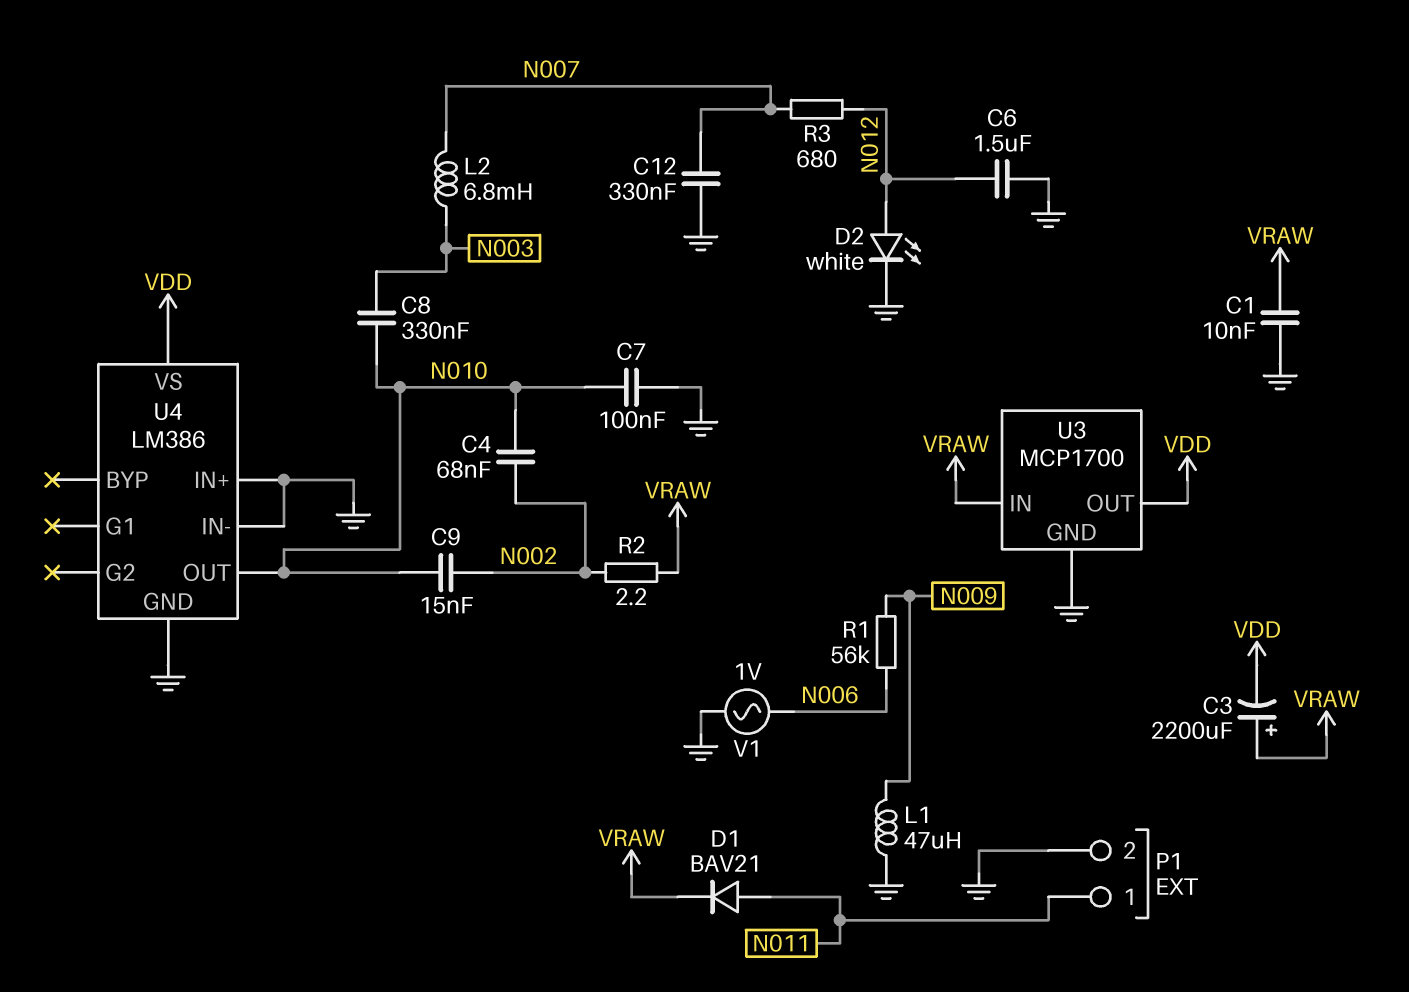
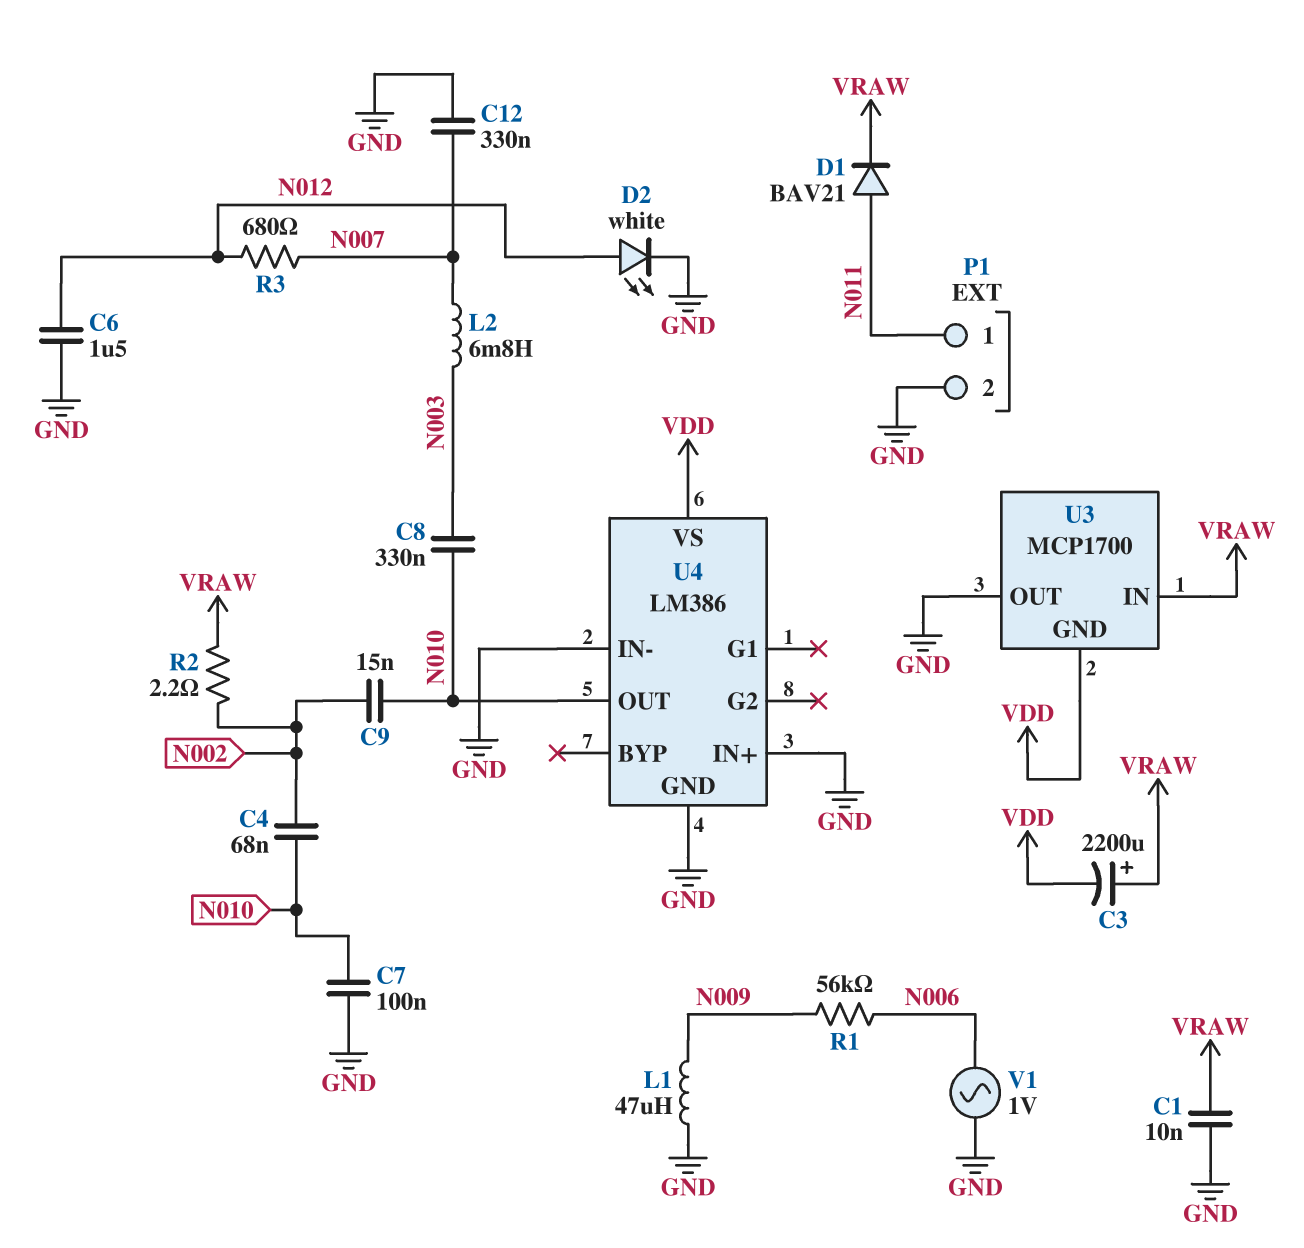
U3 pin GND: GND -> VDD
U3 pin OUT: VDD -> GND

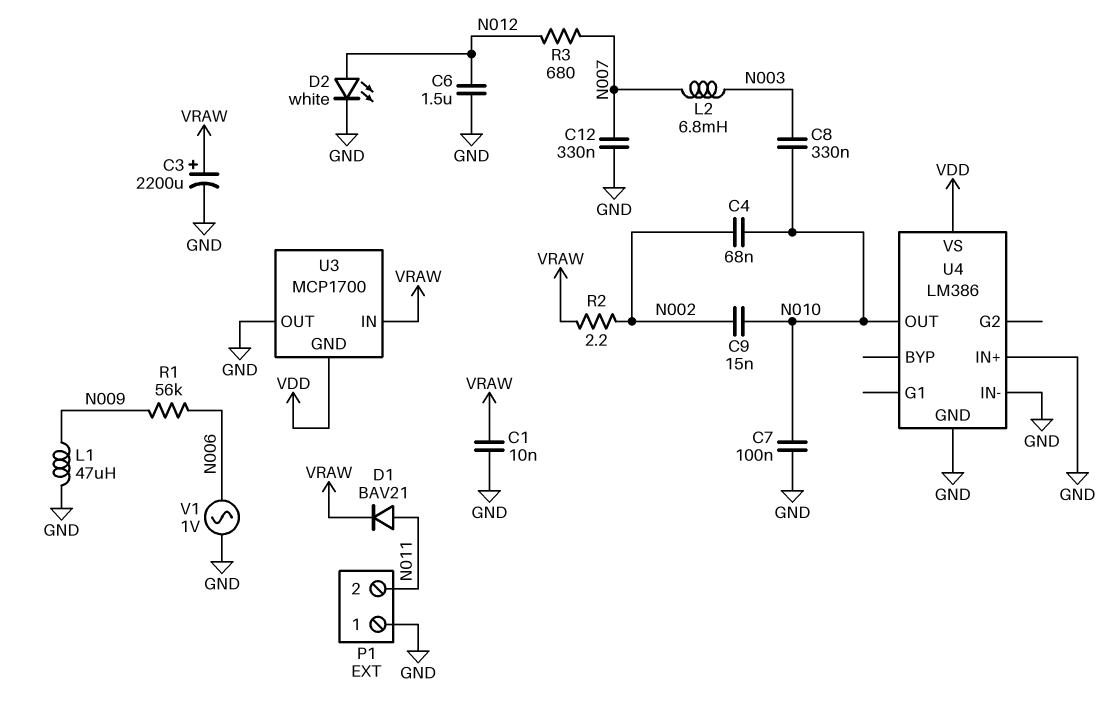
C3: 2200uF (plus VRAW, minus VDD) -> 2200uF (plus VRAW, minus GND)
P1 pin 1: N011 -> GND
P1 pin 2: GND -> N011

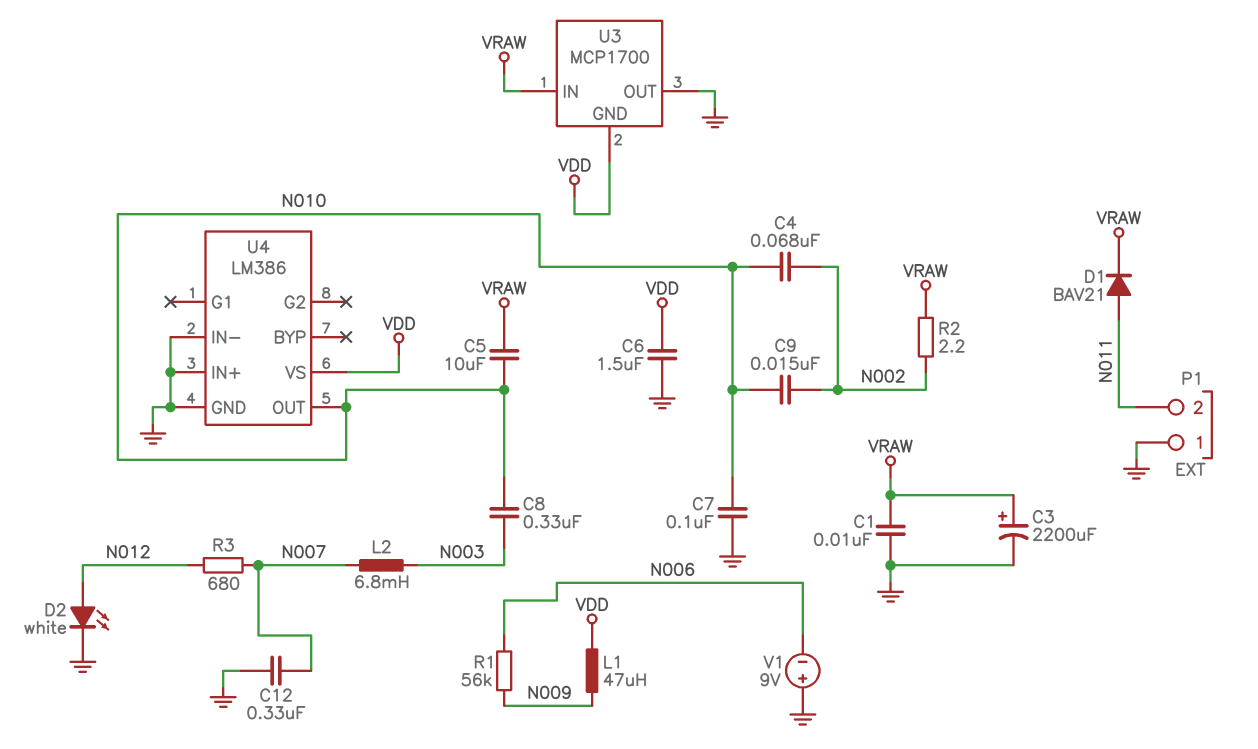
C5: none -> 10uF (N010, VRAW)
C6: 1.5uF (GND, N012) -> 1.5uF (GND, VDD)
L1: 47uH (GND, N009) -> 47uH (N009, VDD)
V1: AC 1V (GND, N006) -> 9V (plus GND, minus N006)

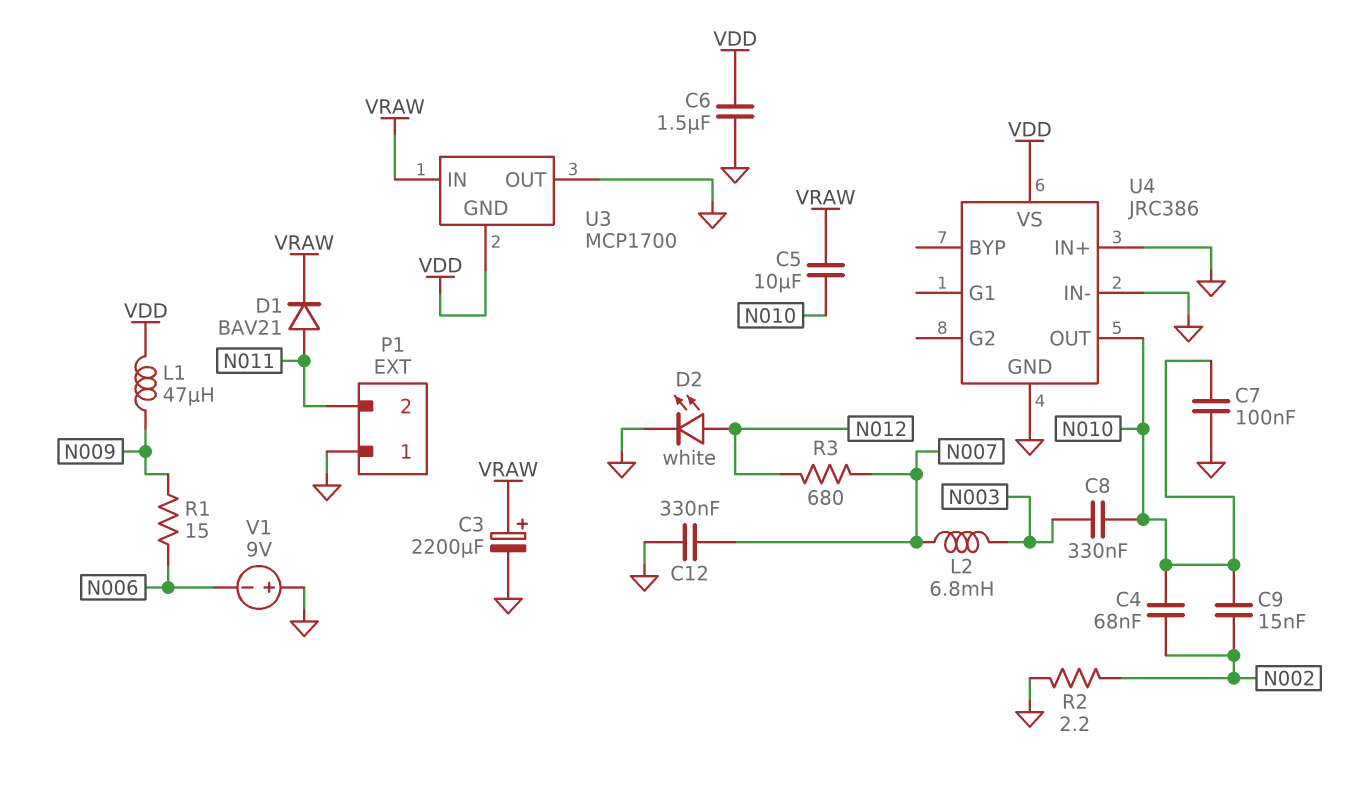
C1: 10nF (GND, VRAW) -> none
R1: 56k (N006, N009) -> 15 (N006, N009)
R2: 2.2 (N002, VRAW) -> 2.2 (GND, N002)
U4: LM386 -> JRC386

